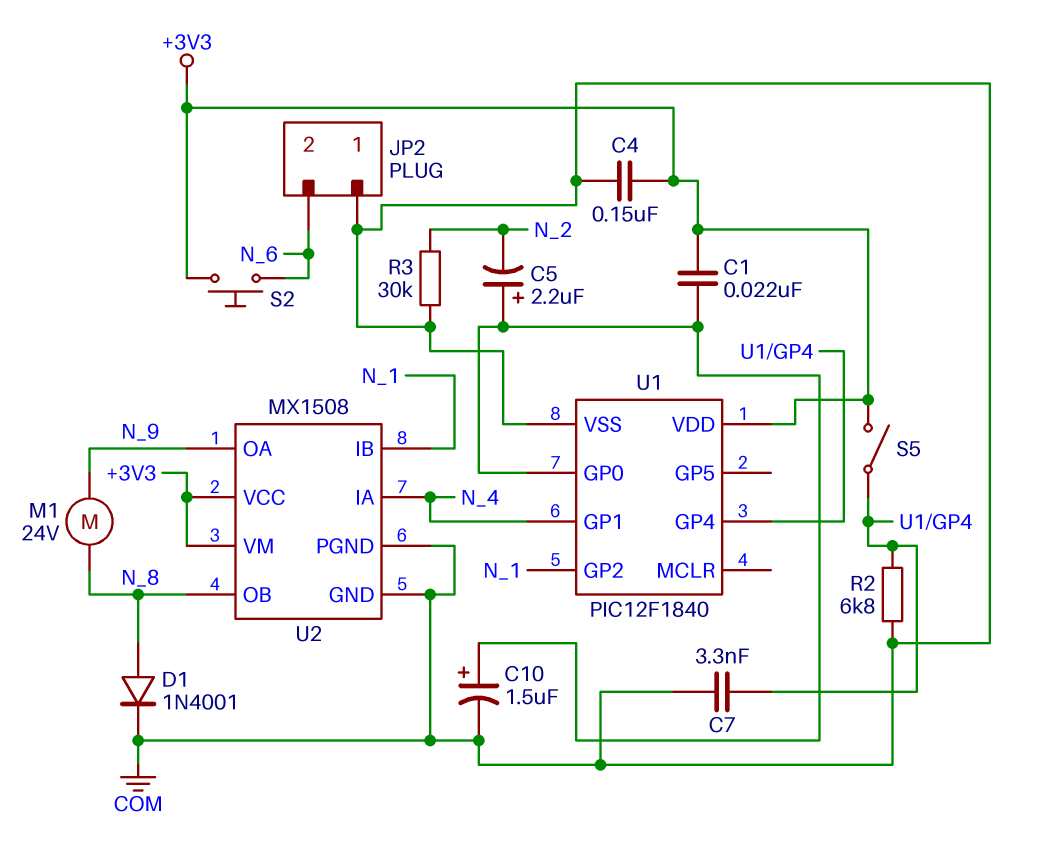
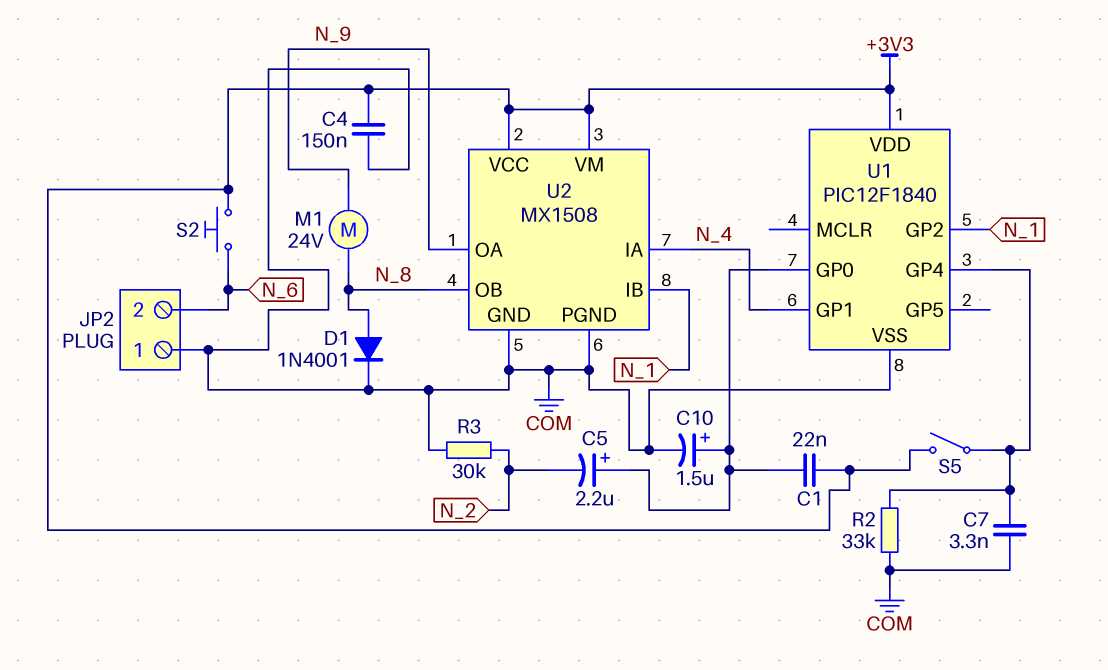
R2: 6.8k (COM, U1/GP4) -> 33k (COM, U1/GP4)

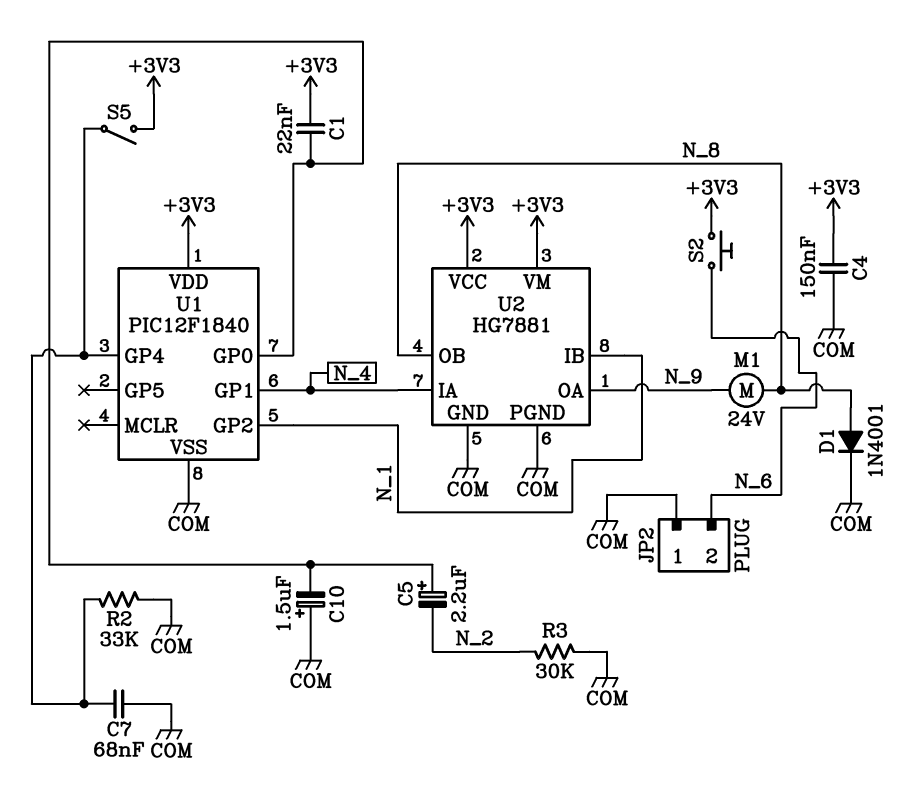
C7: 3.3nF (COM, U1/GP4) -> 68nF (COM, U1/GP4)
C10: 1.5uF (plus U1/GP0, minus COM) -> 1.5uF (plus COM, minus U1/GP0)
U2: MX1508 -> HG7881

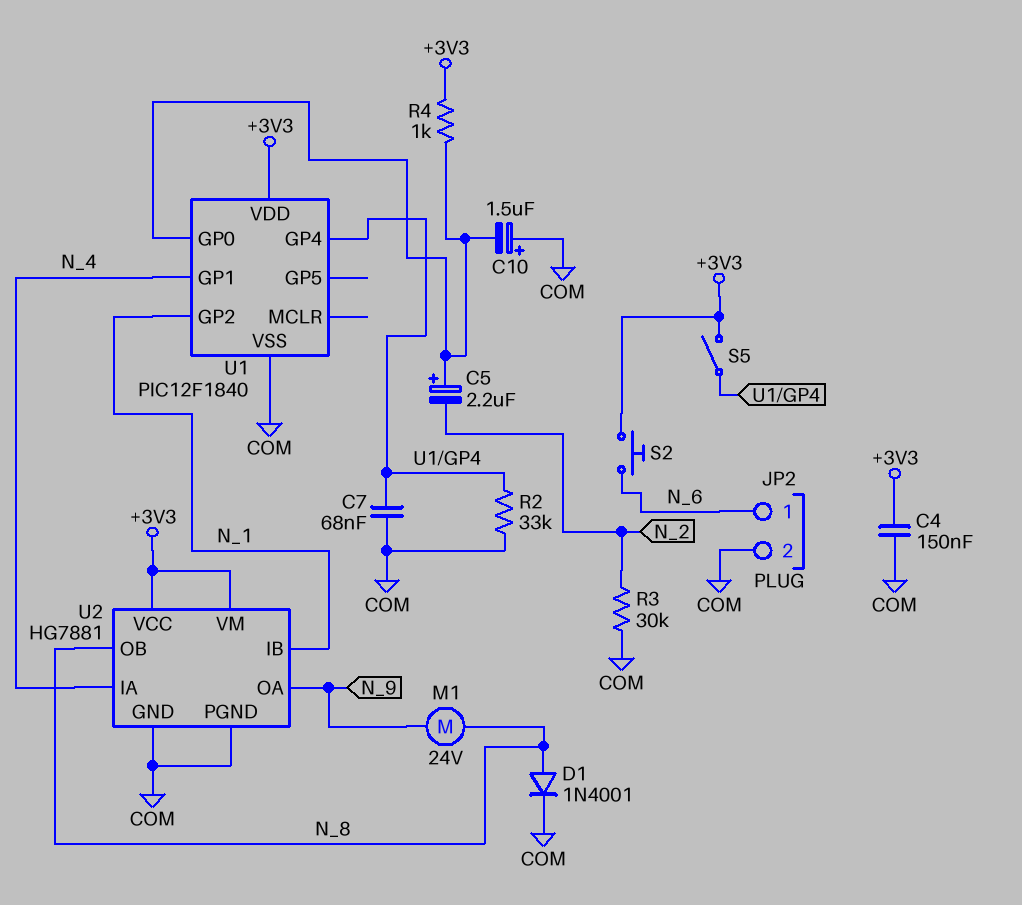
C1: 22nF (+3V3, U1/GP0) -> none
JP2 pin 1: COM -> N_6
JP2 pin 2: N_6 -> COM
R4: none -> 1k (+3V3, U1/GP0)

